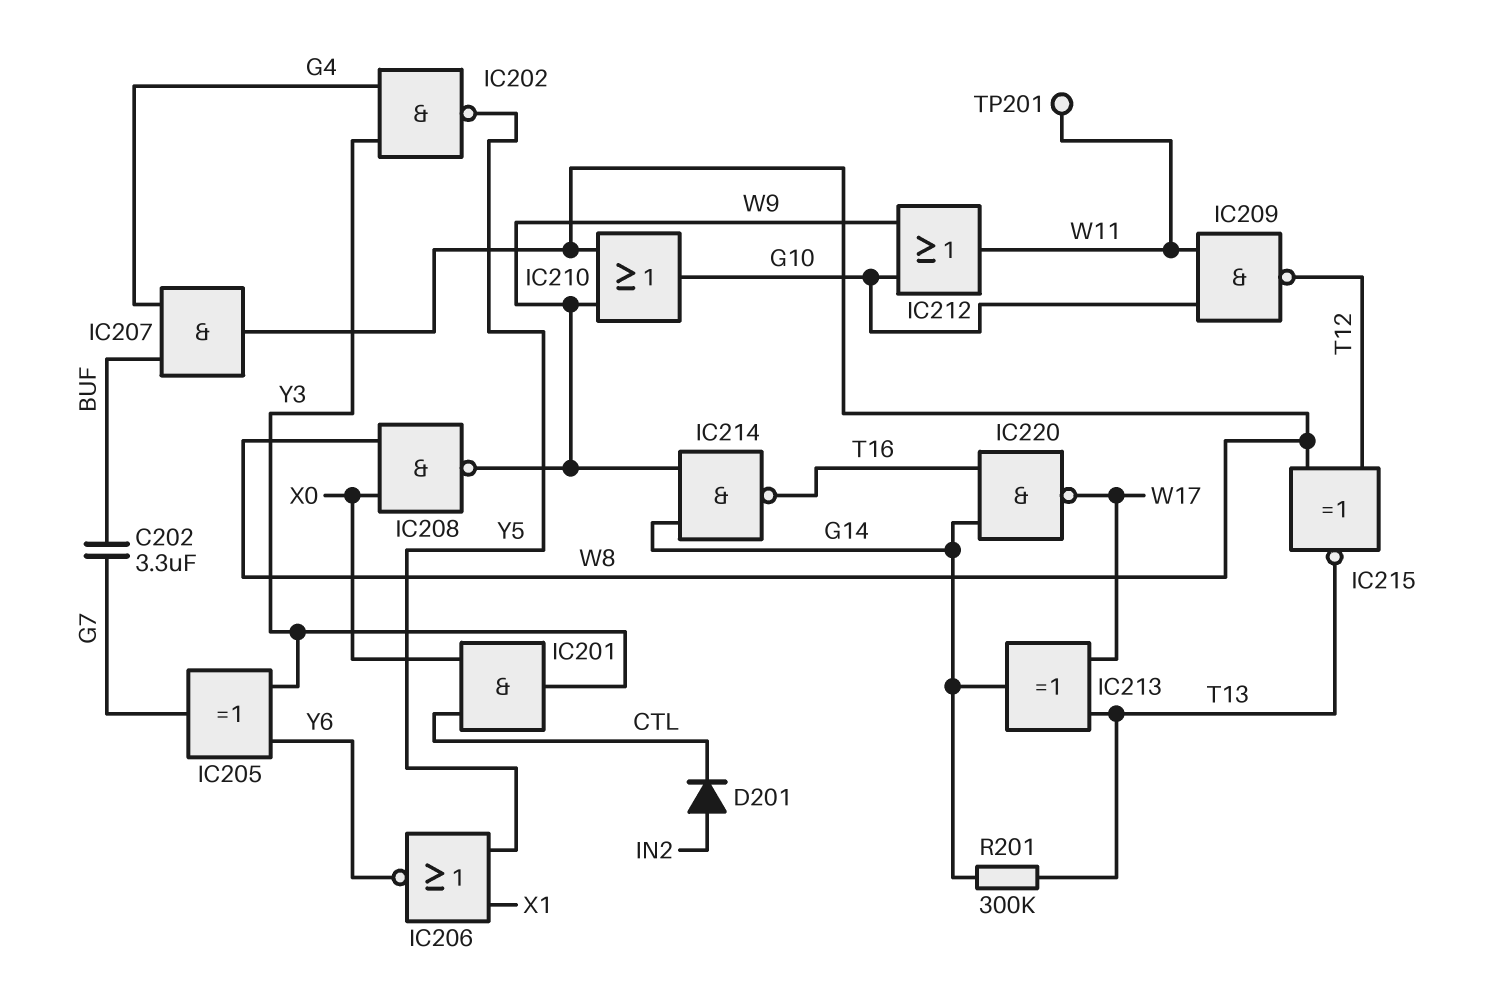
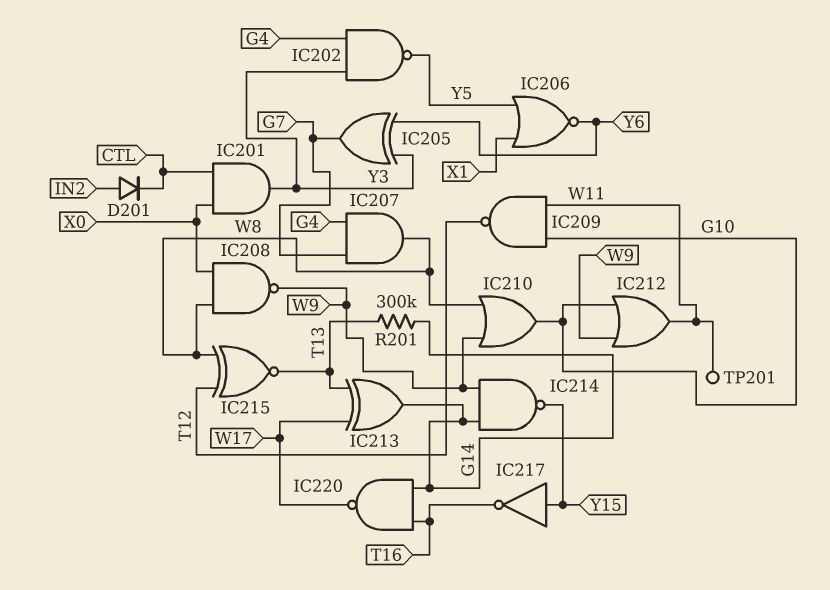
C202: 3.3uF (BUF, G7) -> none
IC207: AND (in BUF, in G4, out W8) -> AND (in G4, in G7, out W8)
IC214: NAND (in G14, in W9, out T16) -> NAND (in G14, in W9, out Y15)
IC217: none -> NOT (in Y15, out T16)

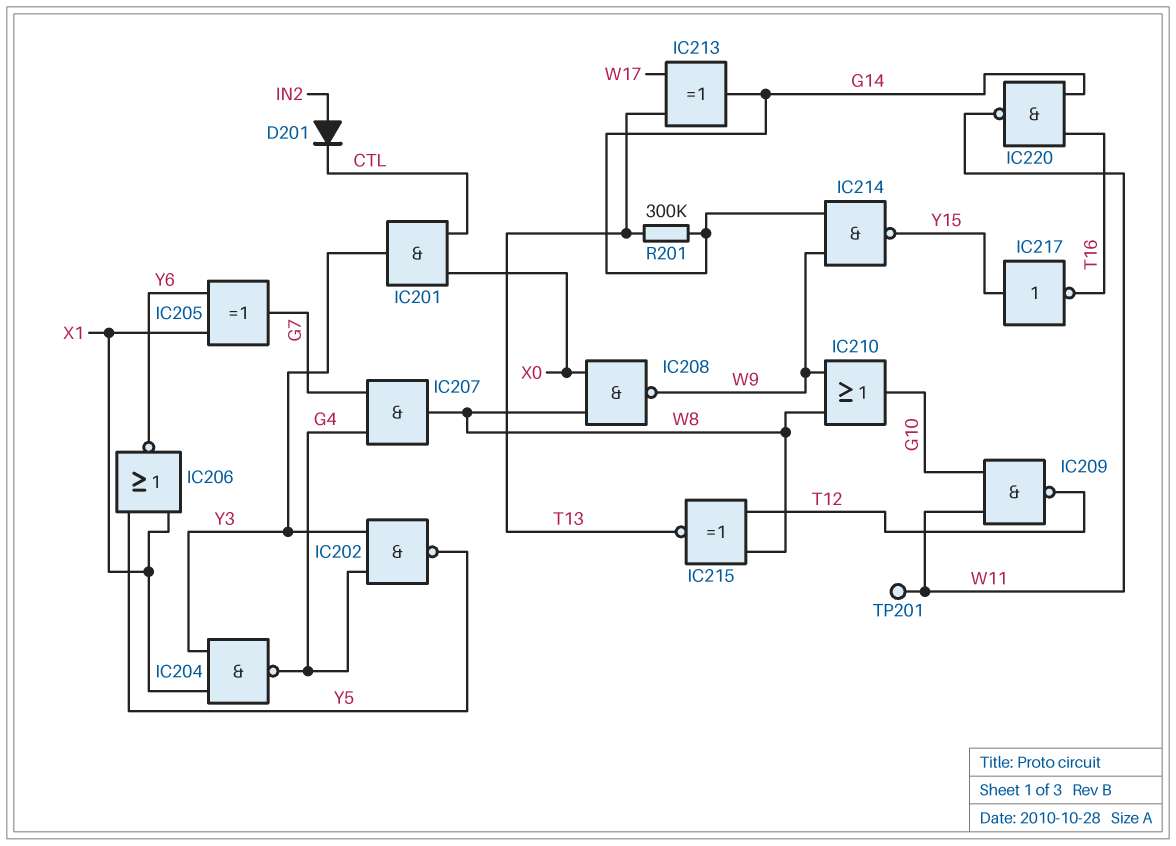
IC204: none -> NAND (in X1, in Y3, out G4)
IC205: XOR (in Y3, in Y6, out G7) -> XOR (in X1, in Y6, out G7)
IC212: OR (in G10, in W9, out W11) -> none
IC220: NAND (in G14, in T16, out W17) -> NAND (in G14, in T16, out W11)

